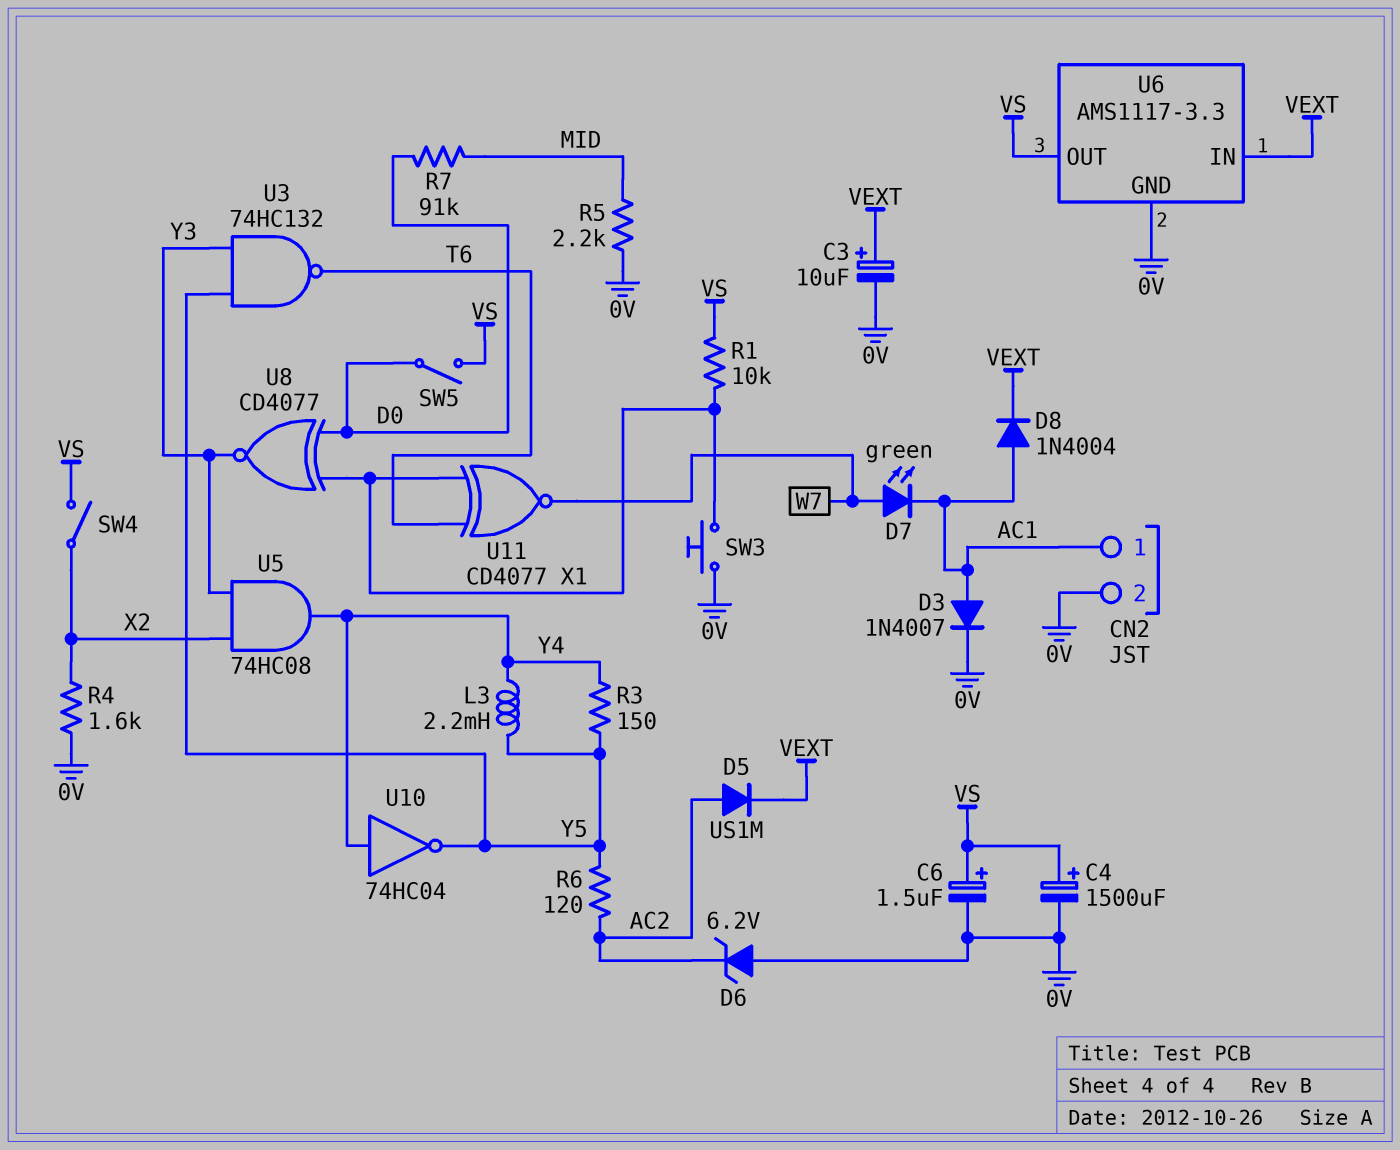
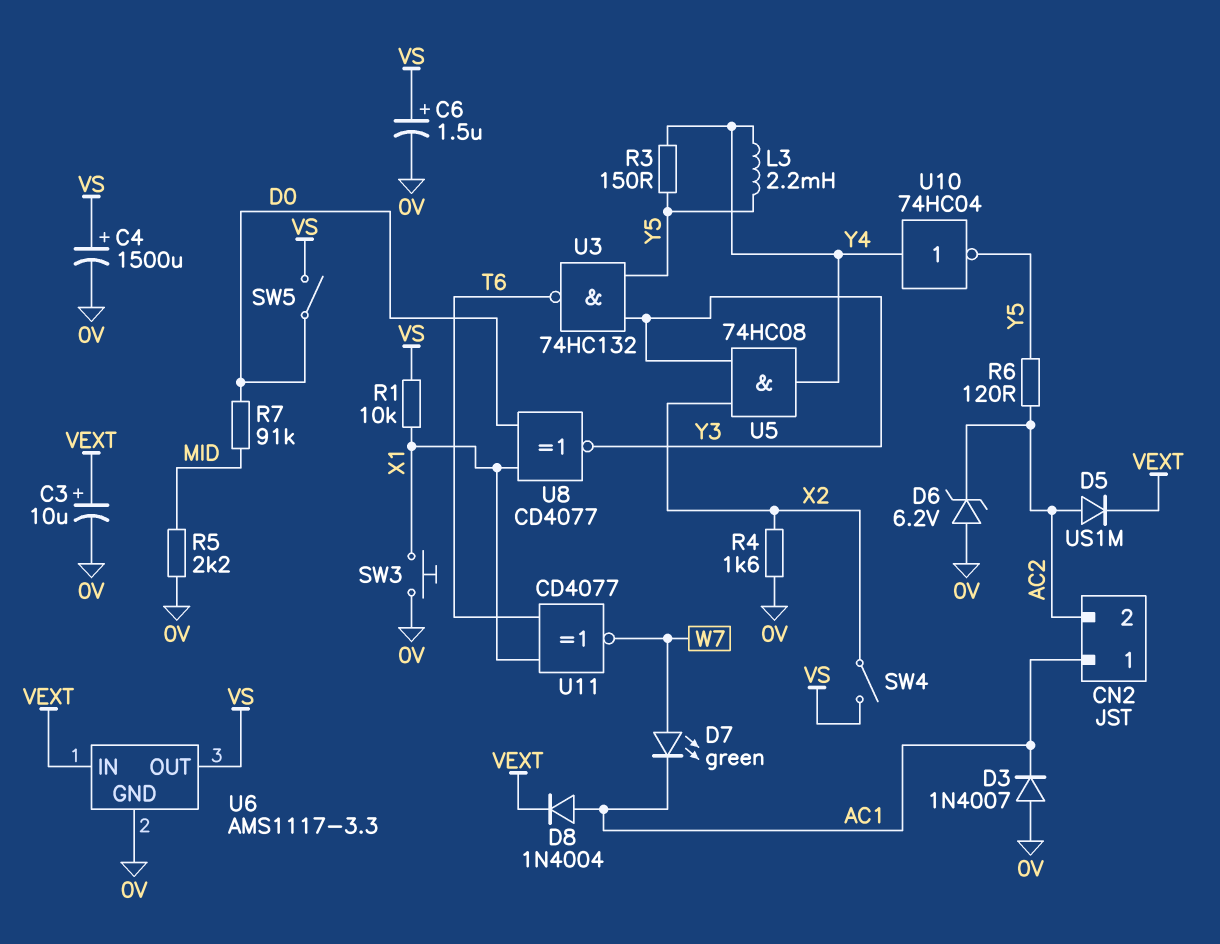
CN2 pin 2: 0V -> AC2
D3: diode 1N4007 (A AC1, K 0V) -> diode 1N4007 (A 0V, K AC1)

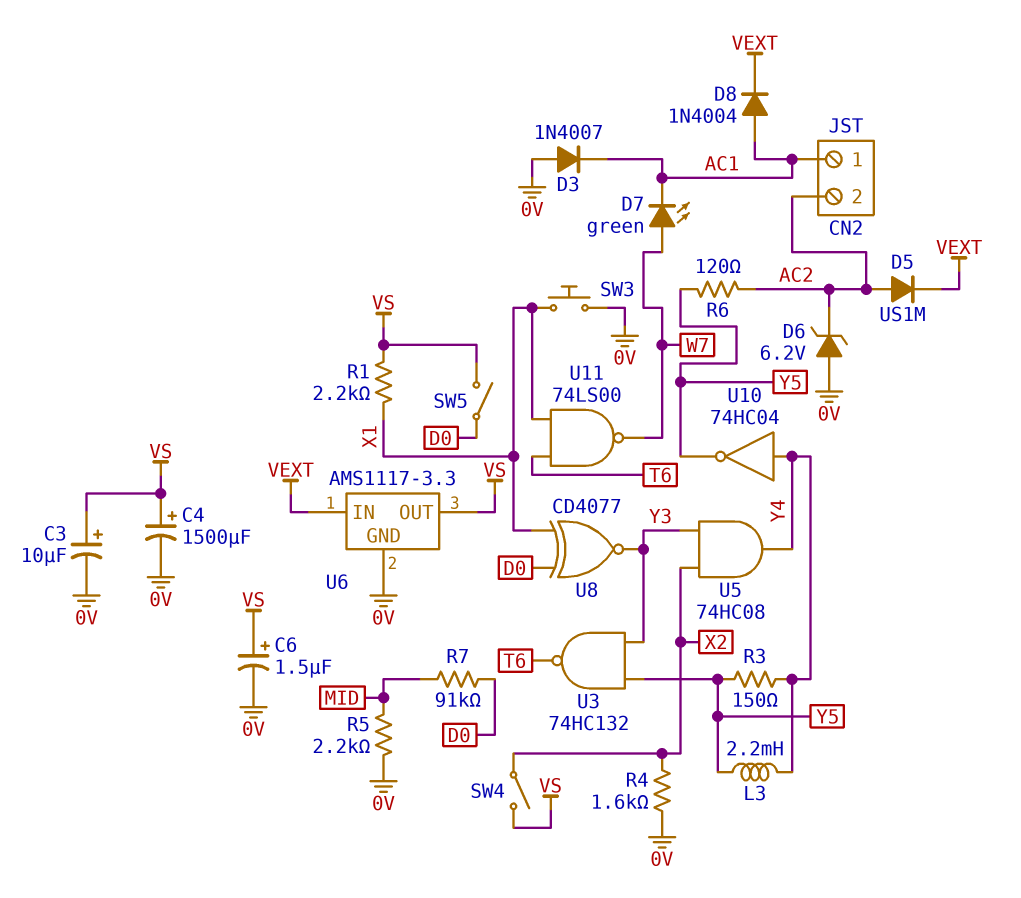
C3: 10uF (plus VEXT, minus 0V) -> 10uF (plus VS, minus 0V)
R1: 10k (VS, X1) -> 2.2k (VS, X1)
U11: XNOR CD4077 (in T6, in X1, out W7) -> NAND 74LS00 (in T6, in X1, out W7)

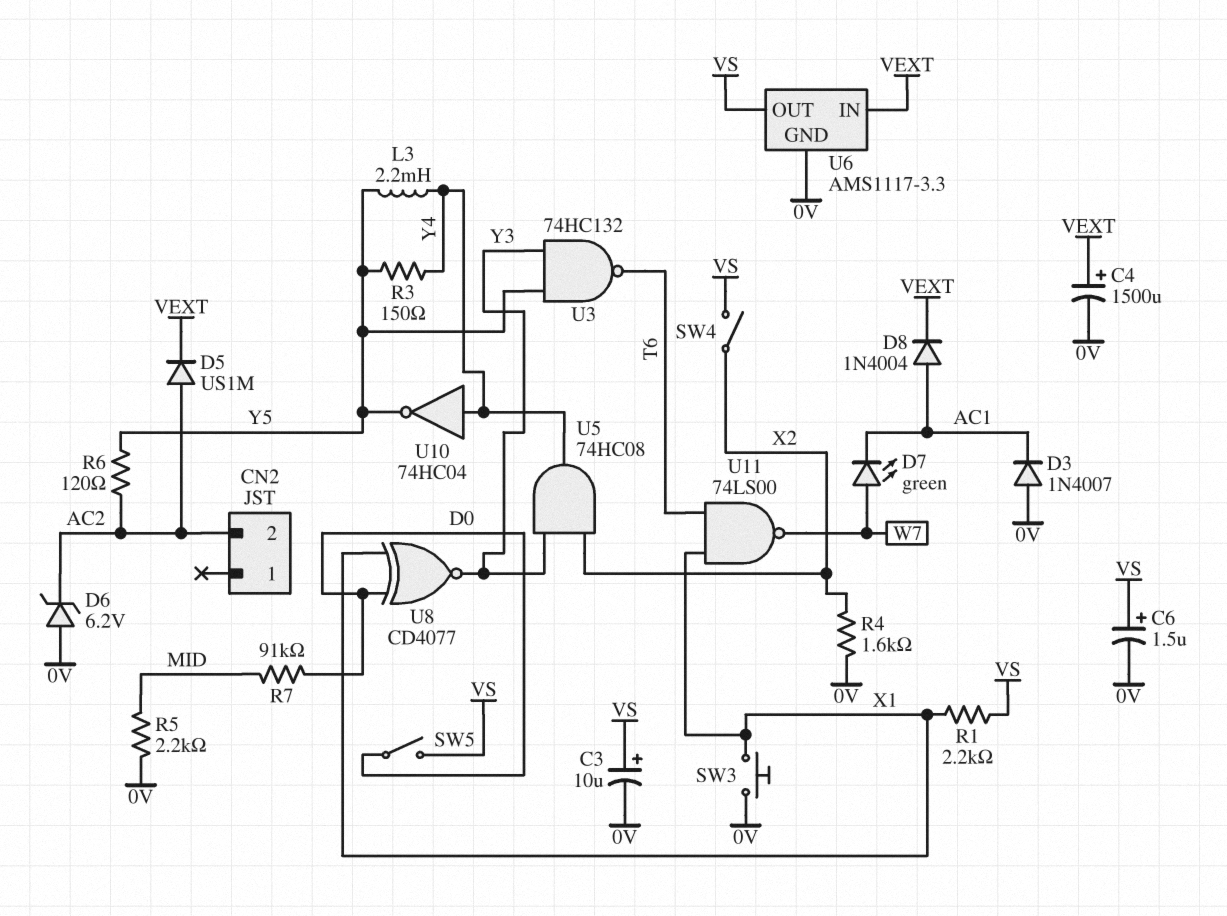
C4: 1500uF (plus VS, minus 0V) -> 1500uF (plus VEXT, minus 0V)
CN2 pin 1: AC1 -> none

